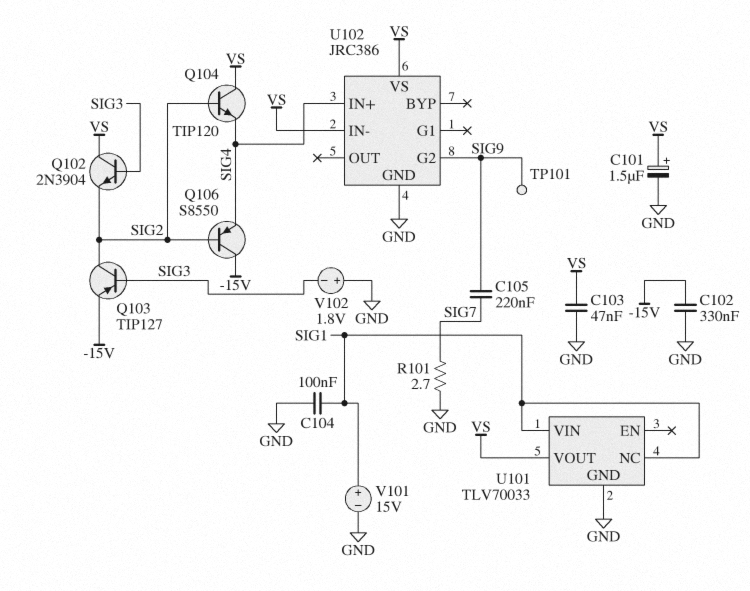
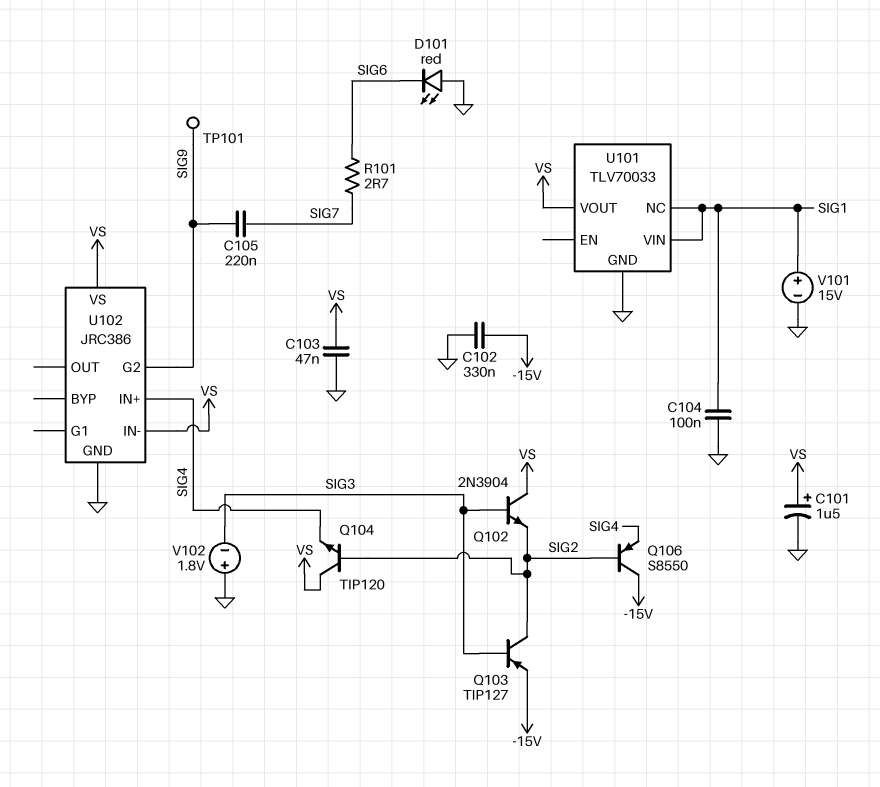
D101: none -> LED red (A GND, K SIG6)
R101: 2.7 (GND, SIG7) -> 2.7 (SIG6, SIG7)

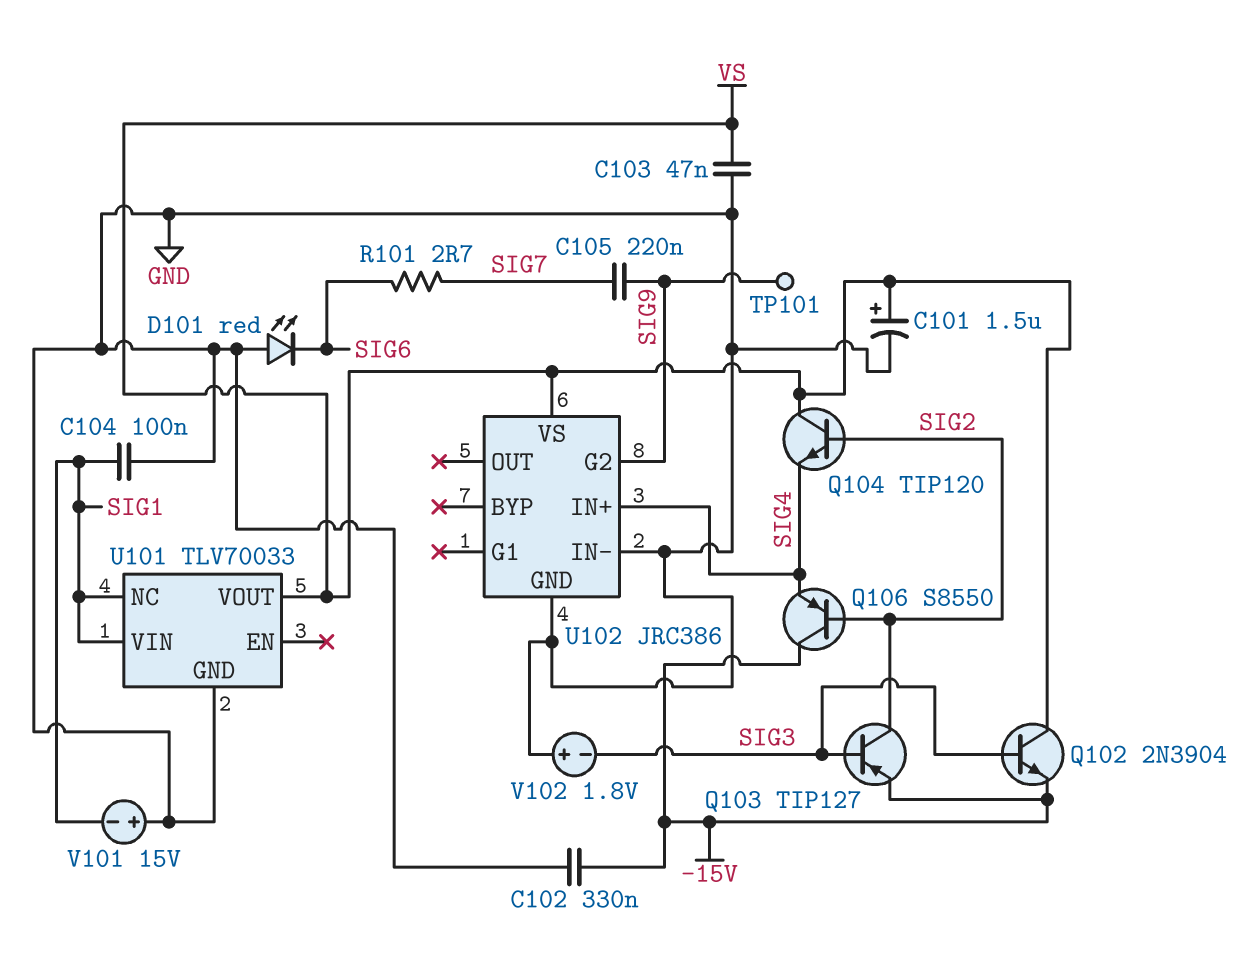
Q102: NPN 2N3904 (B SIG3, C VS, E SIG2) -> NPN 2N3904 (B SIG3, C VS, E -15V)
U102 pin IN-: VS -> GND
V101: 15V (plus SIG1, minus GND) -> 15V (plus GND, minus SIG1)

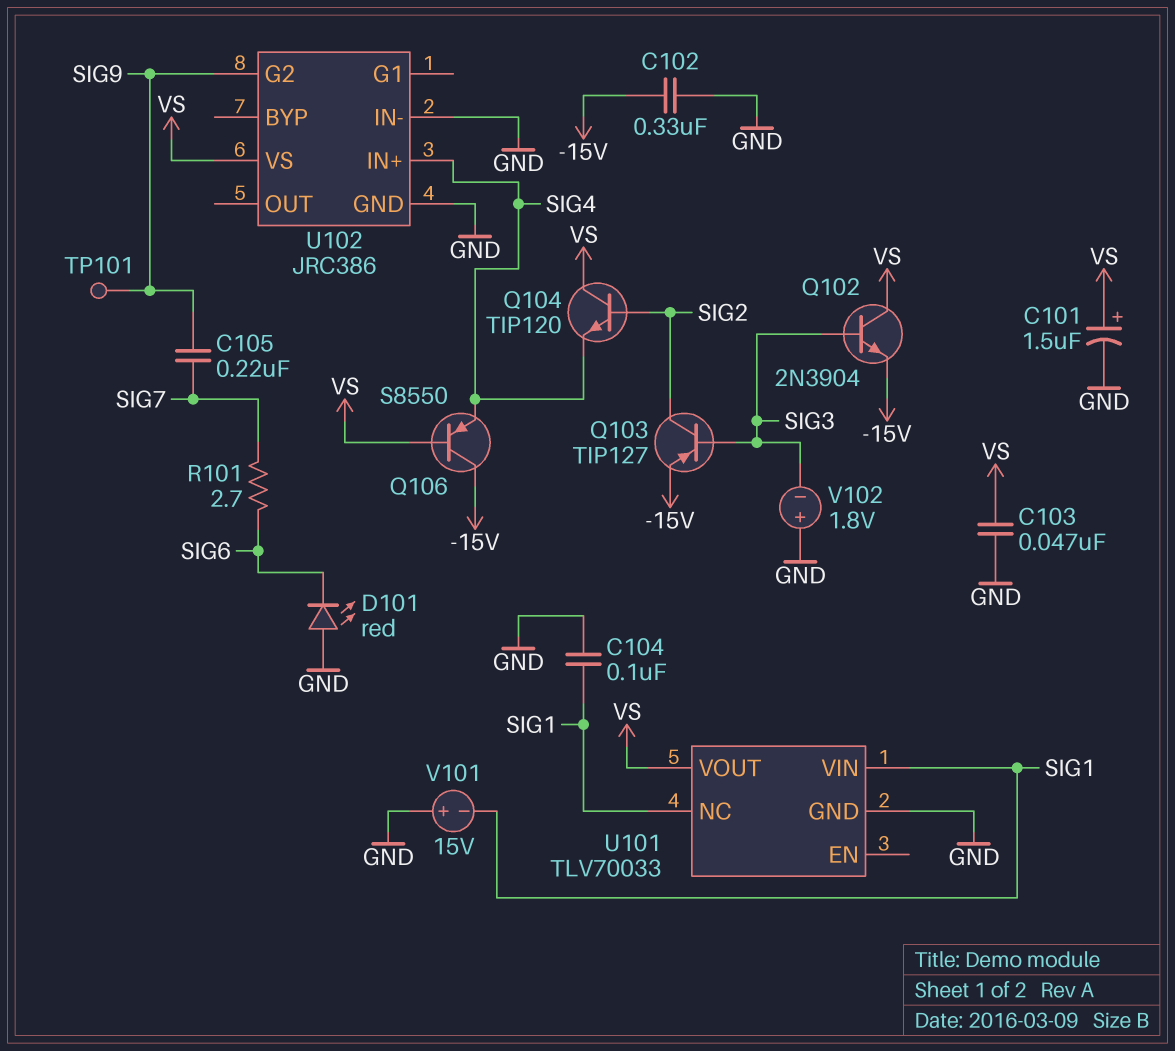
Q106: PNP S8550 (B SIG2, C -15V, E SIG4) -> PNP S8550 (B VS, C -15V, E SIG4)

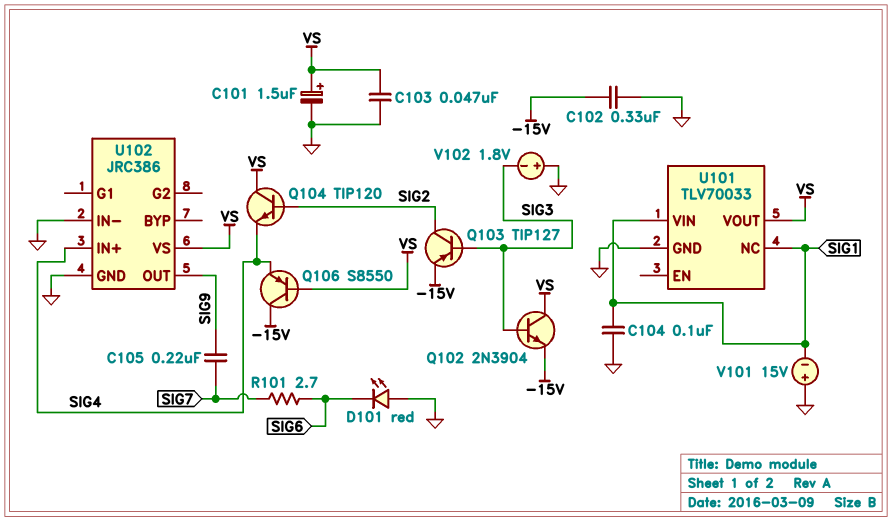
TP101: test point (SIG9) -> none
U102 pin G2: SIG9 -> none
U102 pin OUT: none -> SIG9

